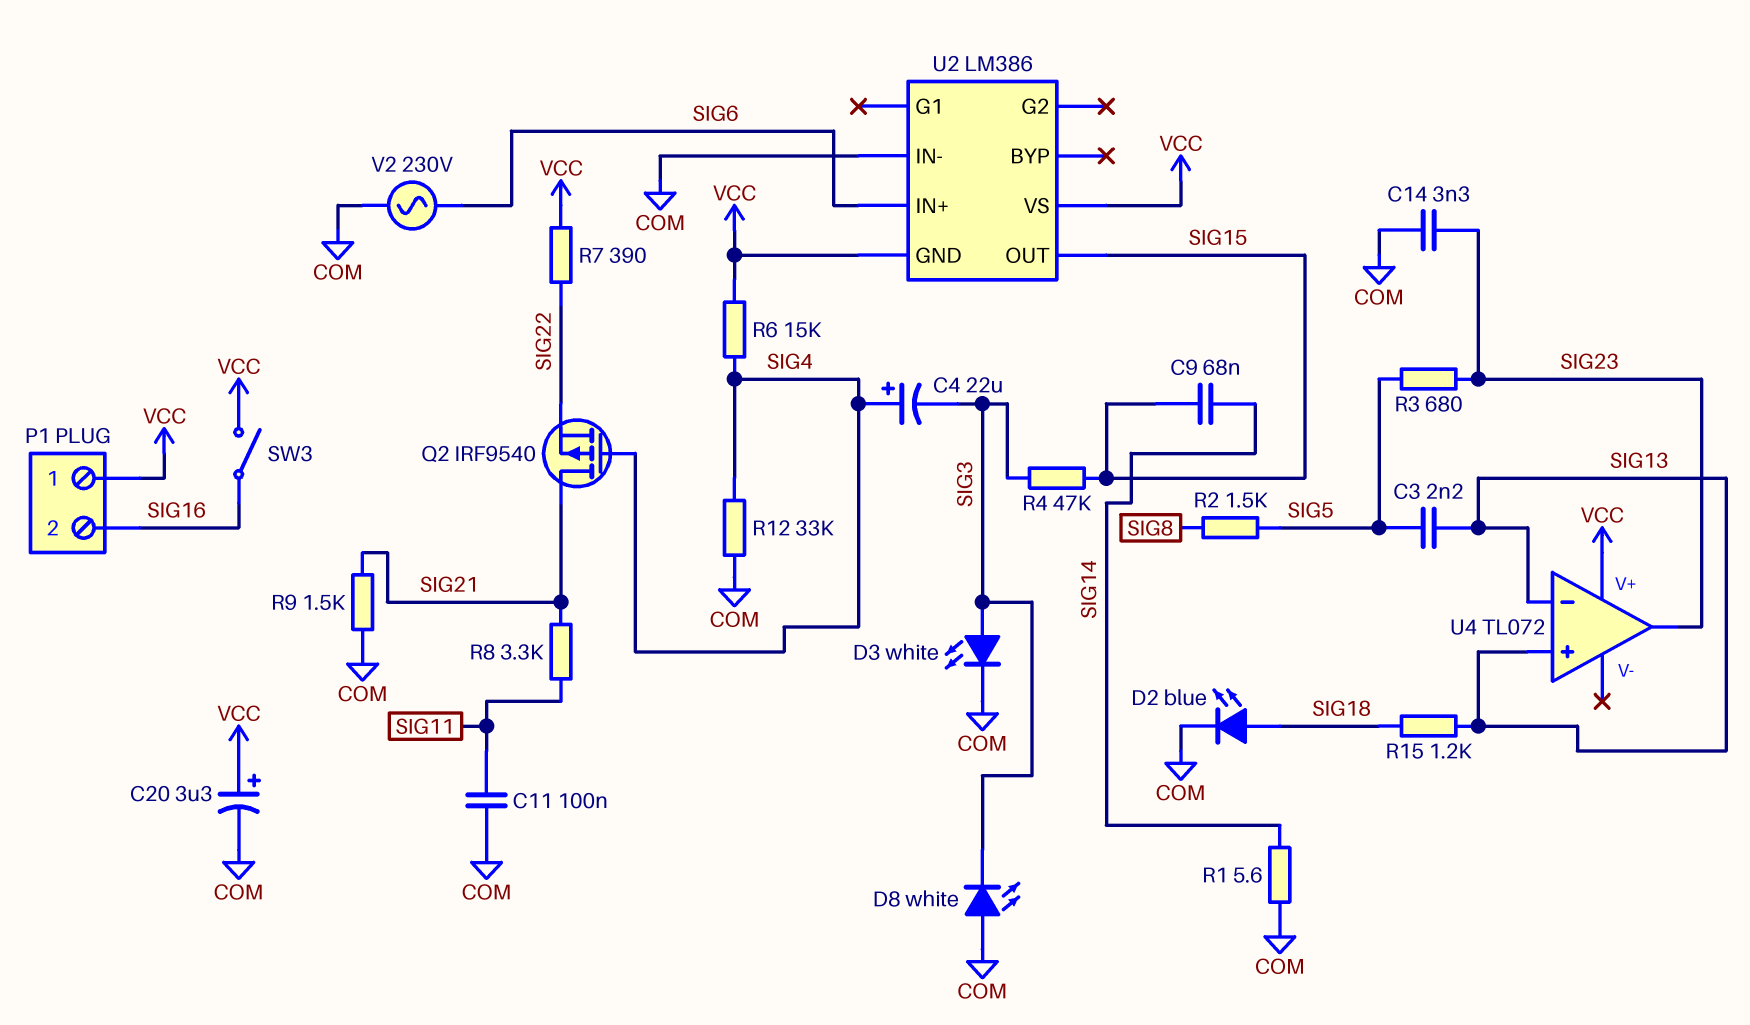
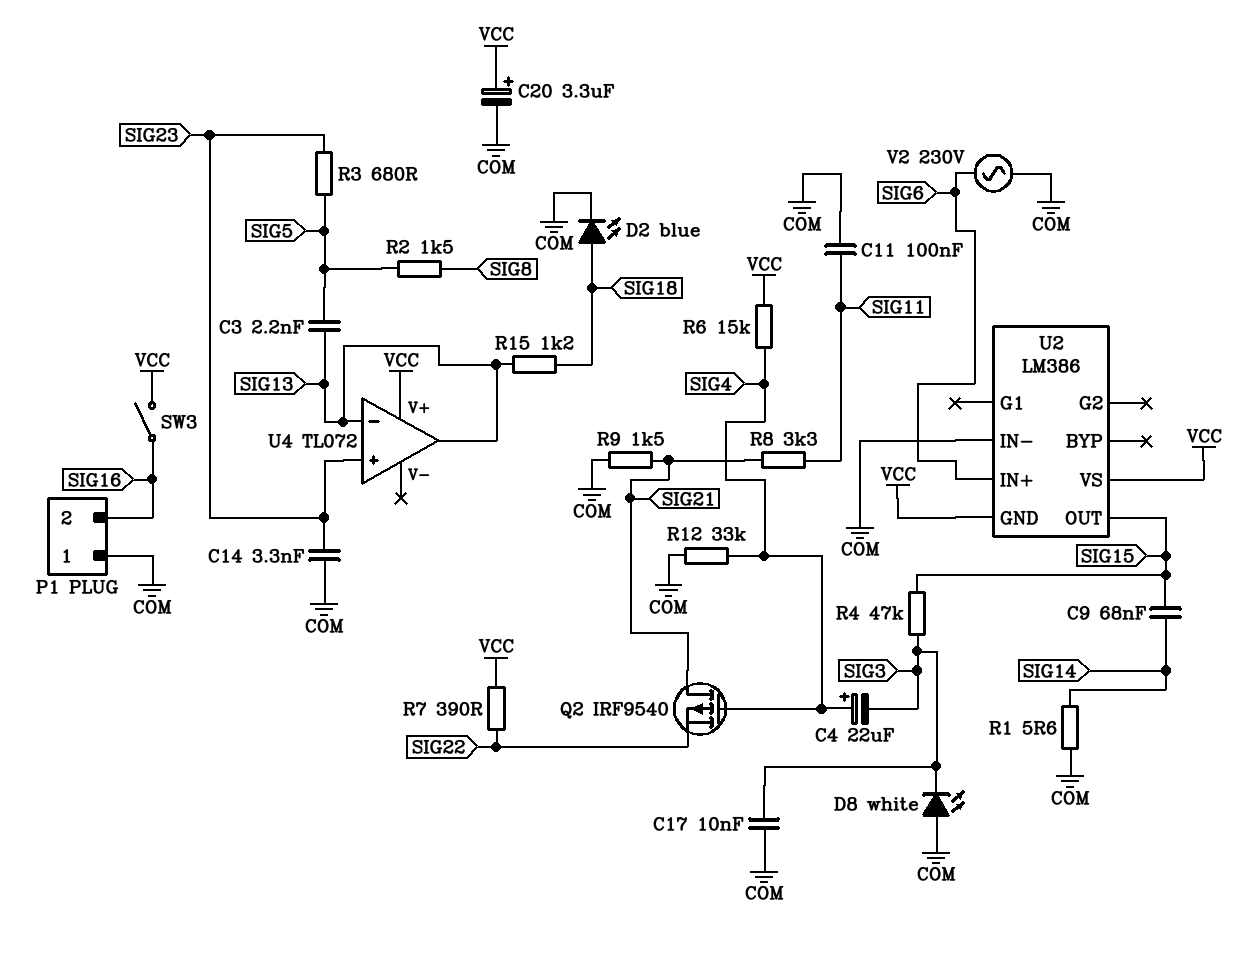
C17: none -> 10nF (COM, SIG3)
D3: LED white (A SIG3, K COM) -> none
P1 pin 1: VCC -> COM
U4 pin in+: SIG13 -> SIG23
U4 pin out: SIG23 -> SIG13

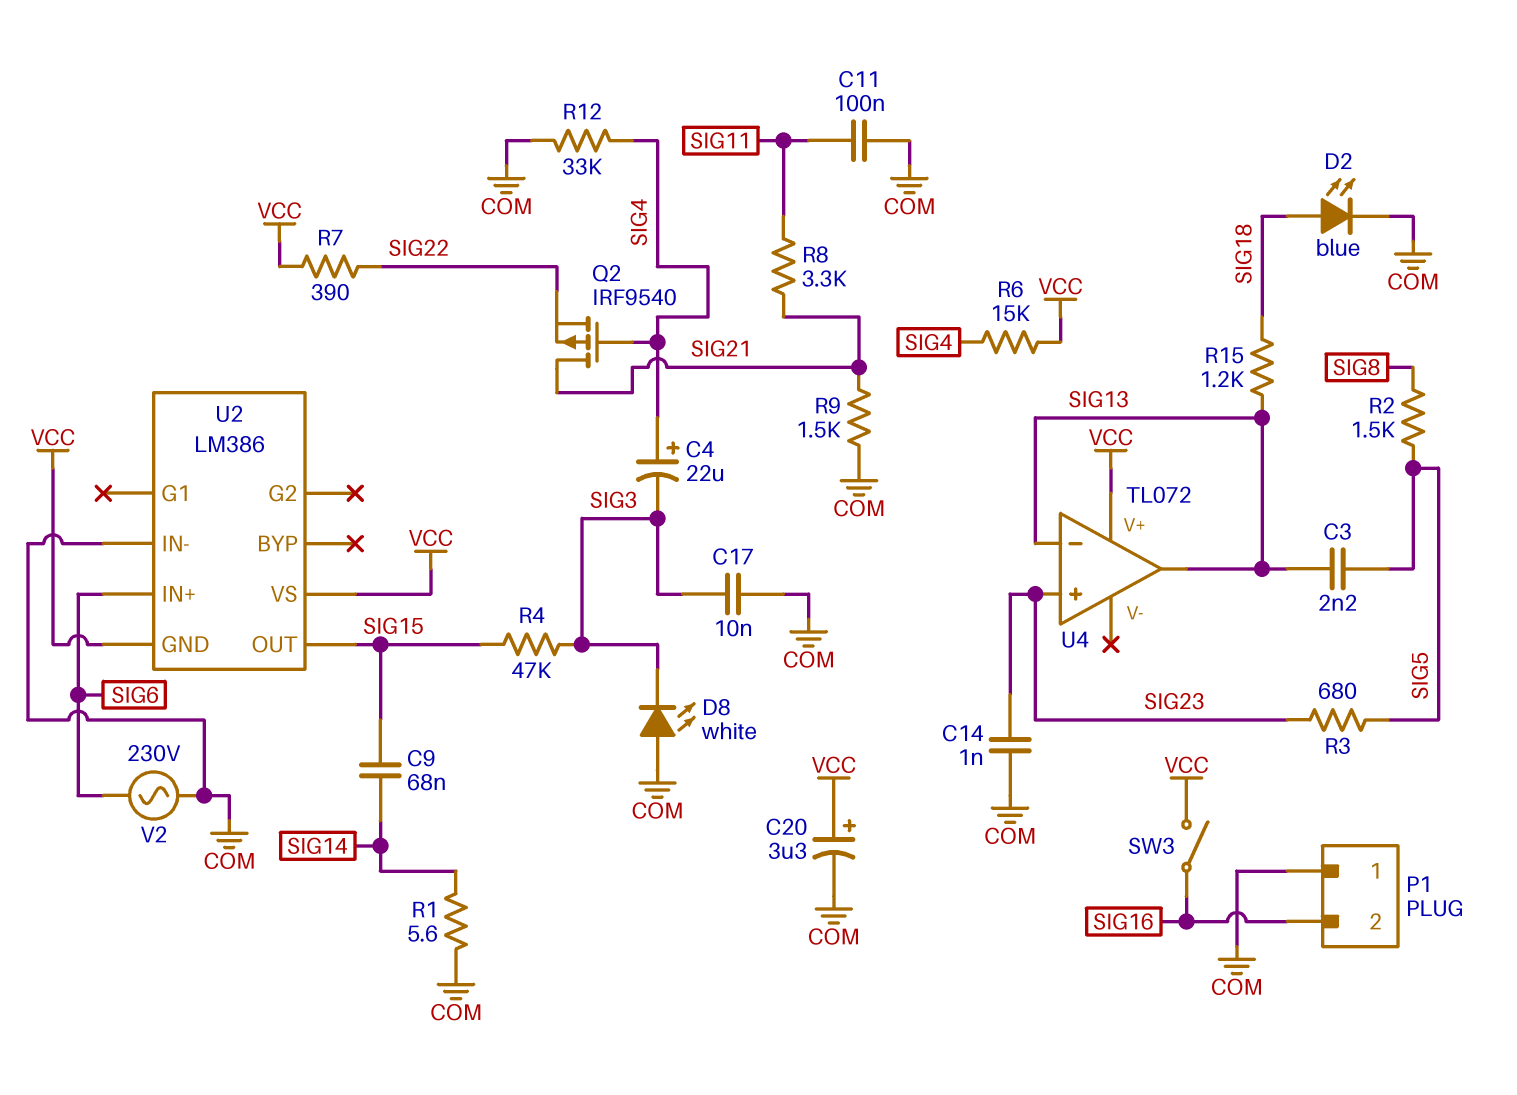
C14: 3.3nF (COM, SIG23) -> 1nF (COM, SIG23)

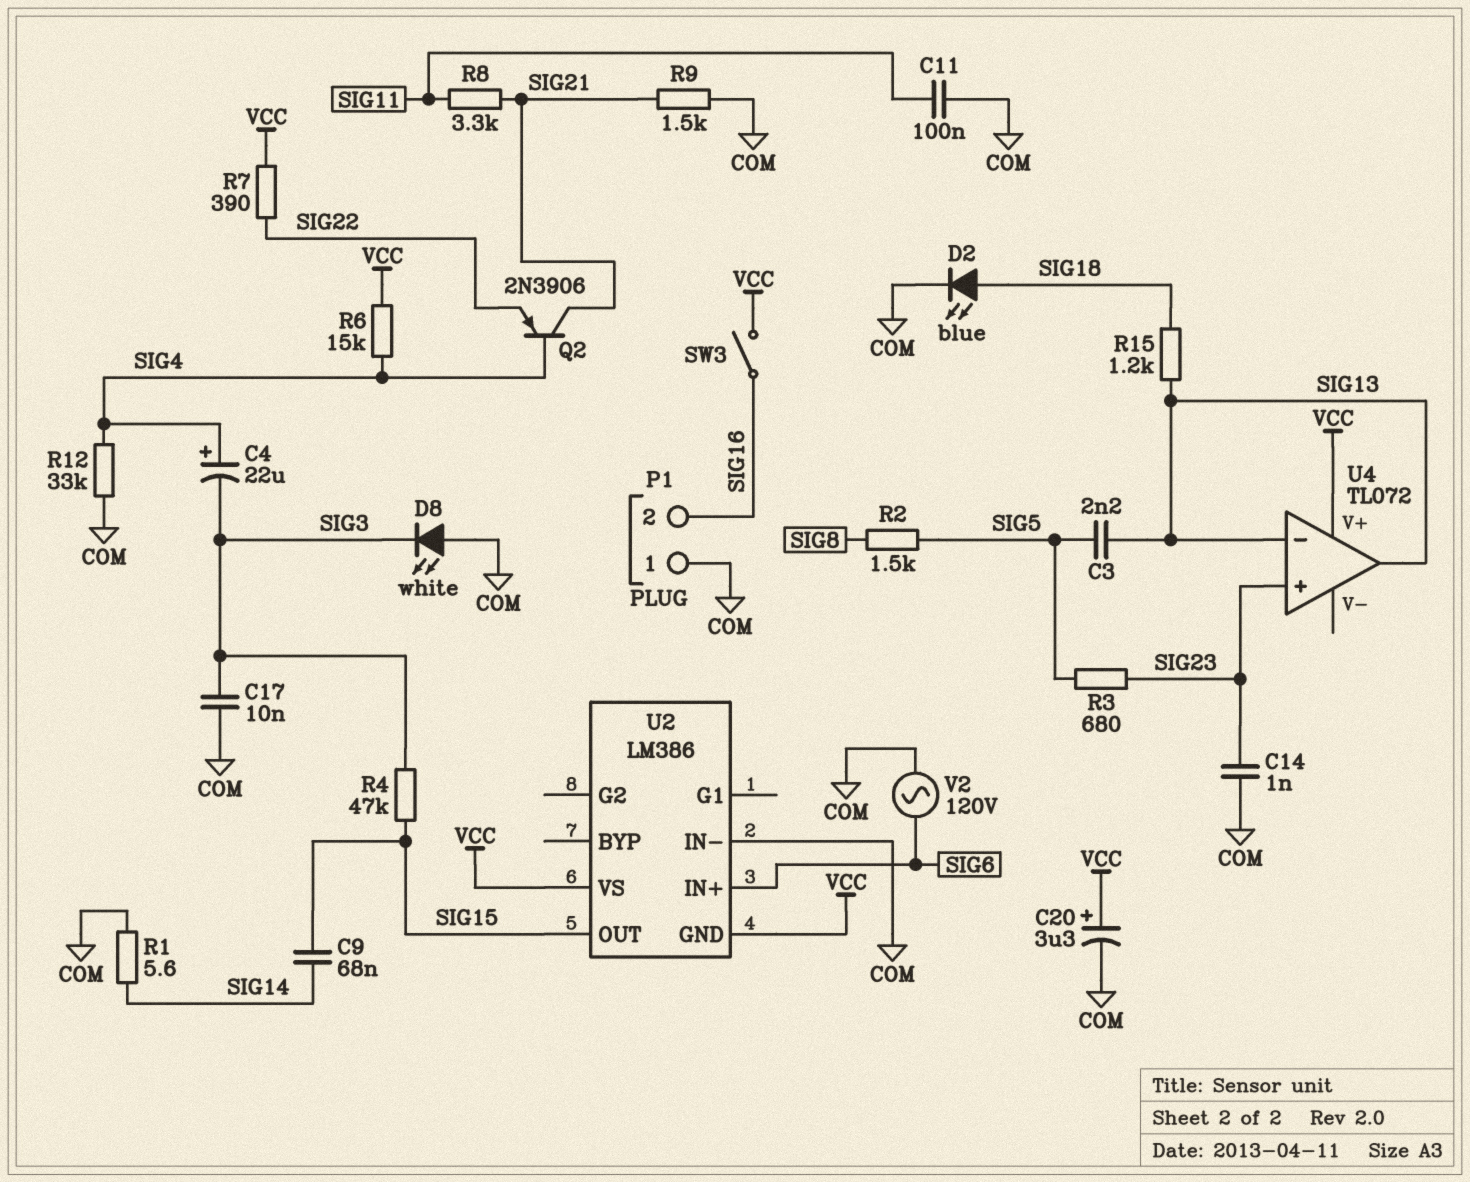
Q2: PMOS IRF9540 (G SIG4, D SIG21, S SIG22) -> PNP 2N3906 (B SIG4, C SIG21, E SIG22)
V2: AC 230V (COM, SIG6) -> AC 120V (COM, SIG6)

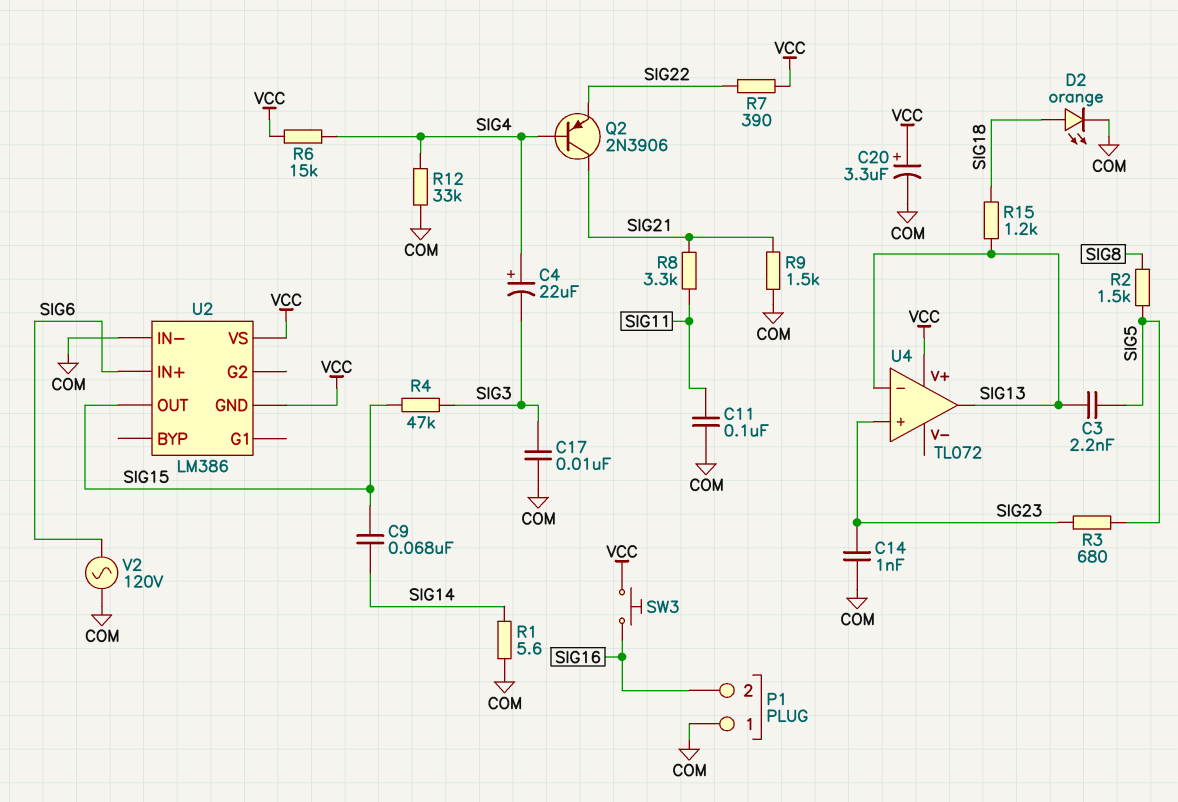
D2: LED blue (A SIG18, K COM) -> LED orange (A SIG18, K COM)
D8: LED white (A COM, K SIG3) -> none
SW3: switch (SIG16, VCC) -> button (SIG16, VCC)

